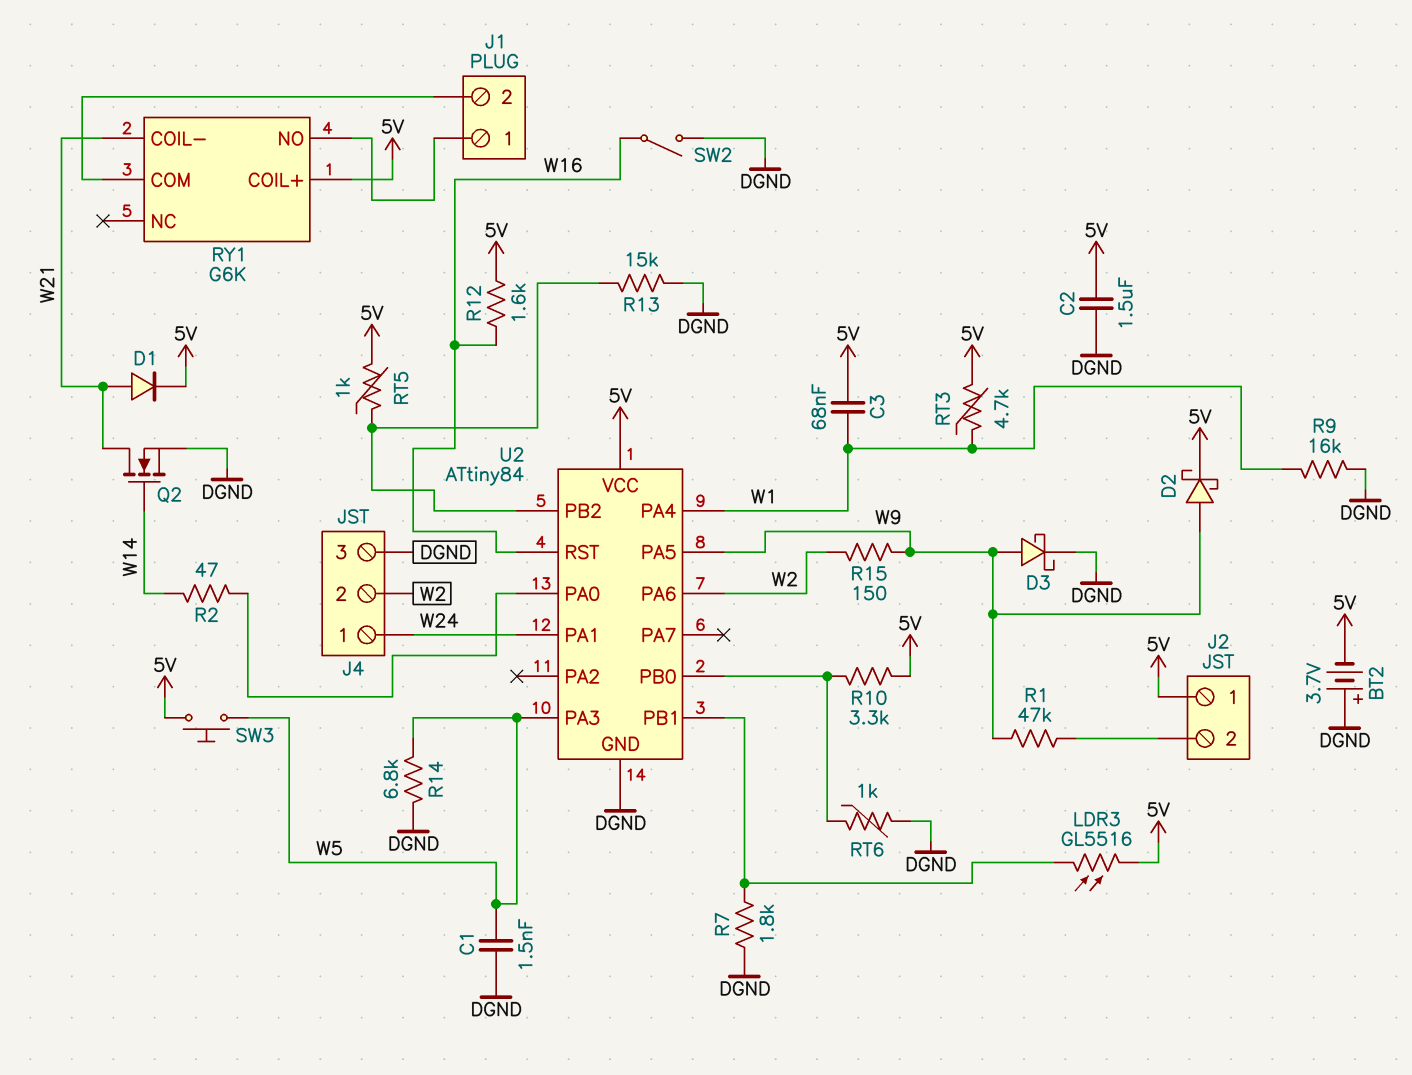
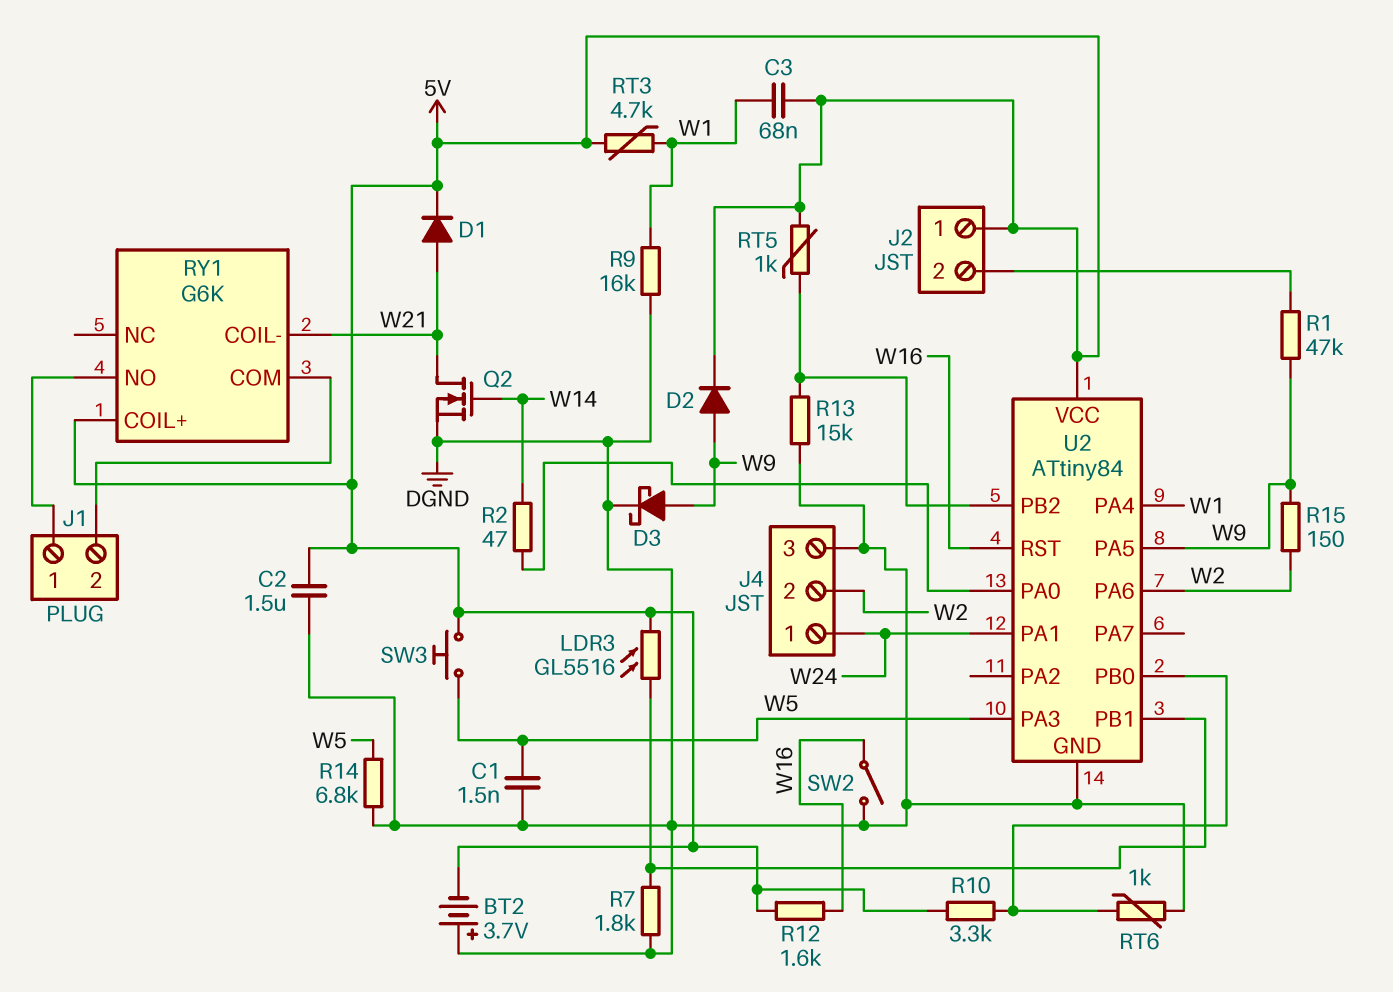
D2: schottky (A W9, K 5V) -> diode (A W9, K 5V)

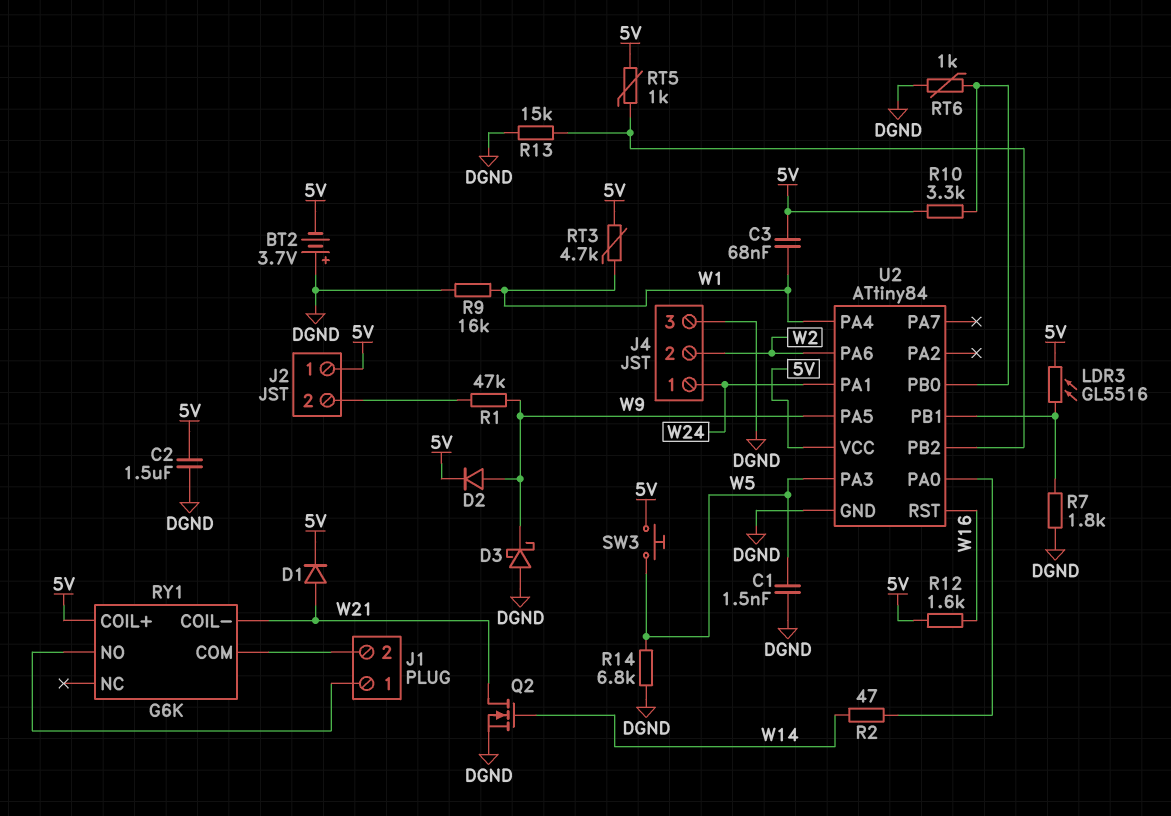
D3: schottky (A W9, K DGND) -> schottky (A DGND, K W9)
R15: 150 (W2, W9) -> none
SW2: switch (DGND, W16) -> none

